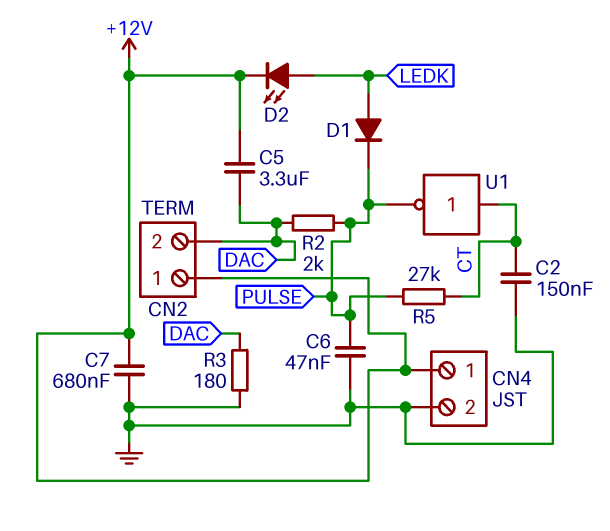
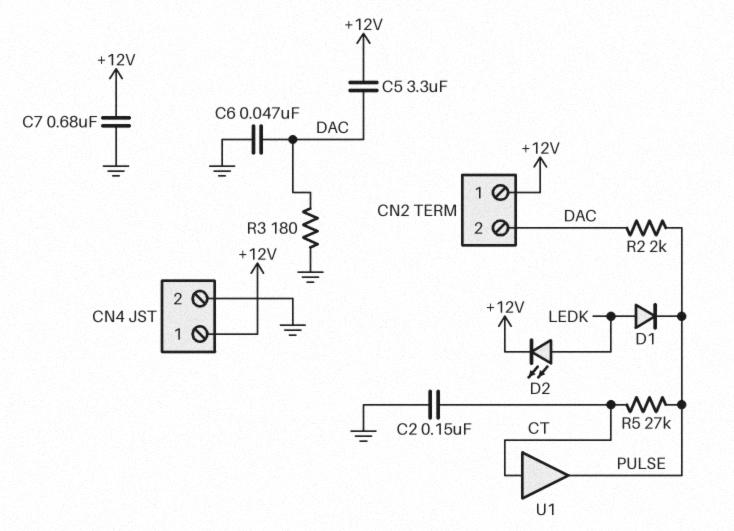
C6: 47nF (GND, PULSE) -> 47nF (DAC, GND)
U1: NOT (in CT, out PULSE) -> buffer (in CT, out PULSE)

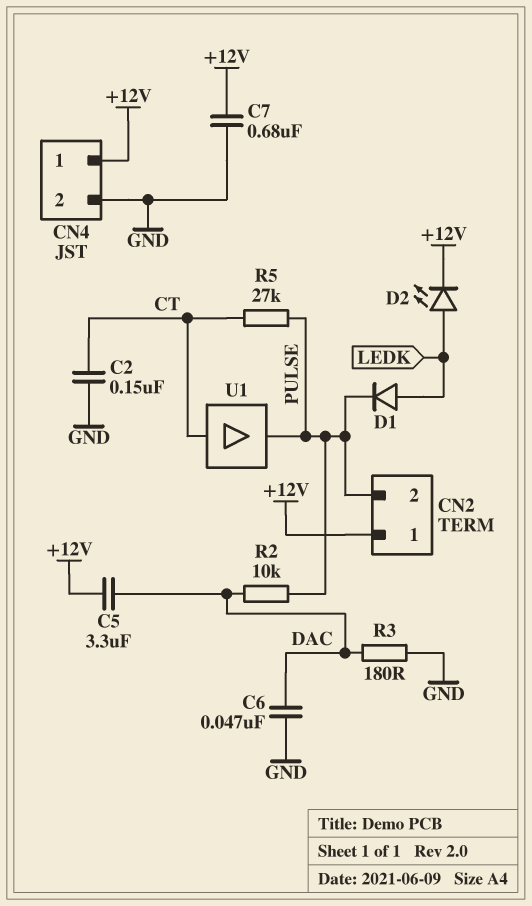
CN2 pin 2: DAC -> PULSE
R2: 2k (DAC, PULSE) -> 10k (DAC, PULSE)

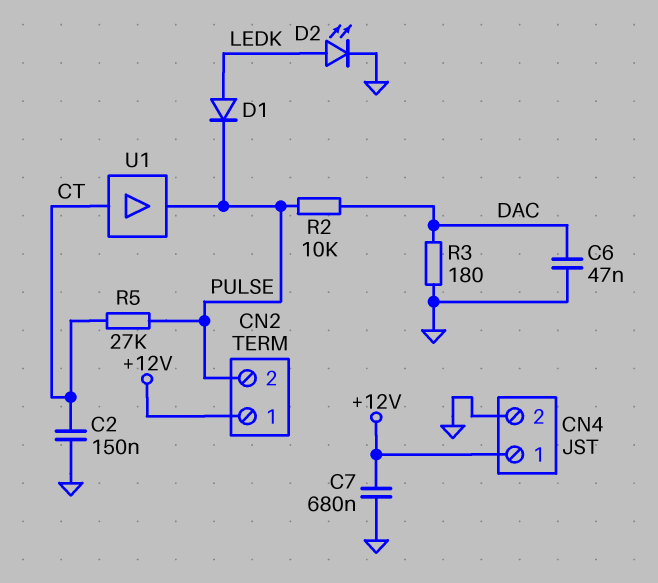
C5: 3.3uF (+12V, DAC) -> none
D2: LED (A LEDK, K +12V) -> LED (A LEDK, K GND)

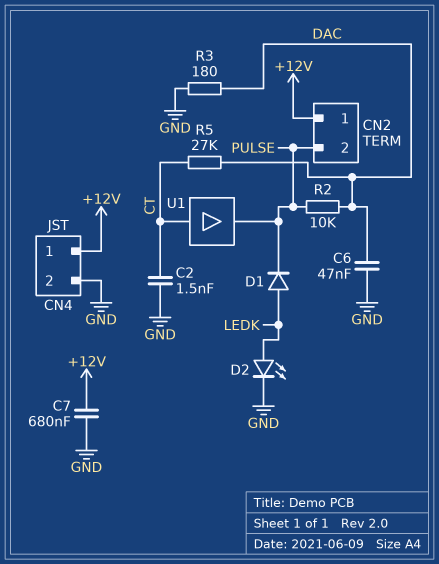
C2: 150nF (CT, GND) -> 1.5nF (CT, GND)
R5: 27k (CT, PULSE) -> 27k (CT, DAC)

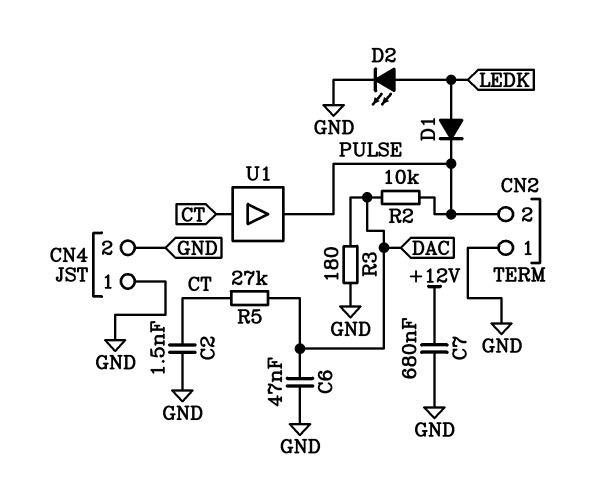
CN2 pin 1: +12V -> GND
CN4 pin 1: +12V -> GND

